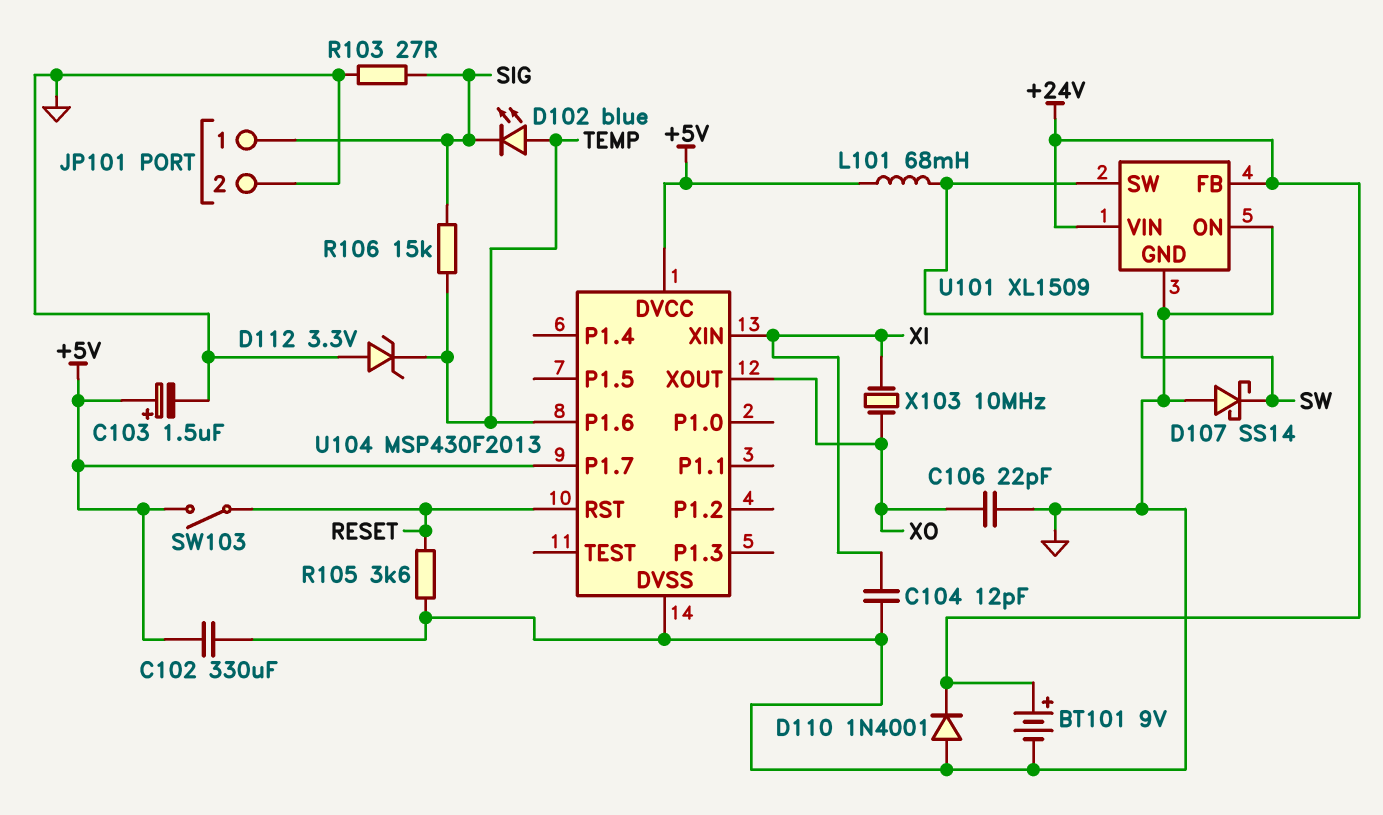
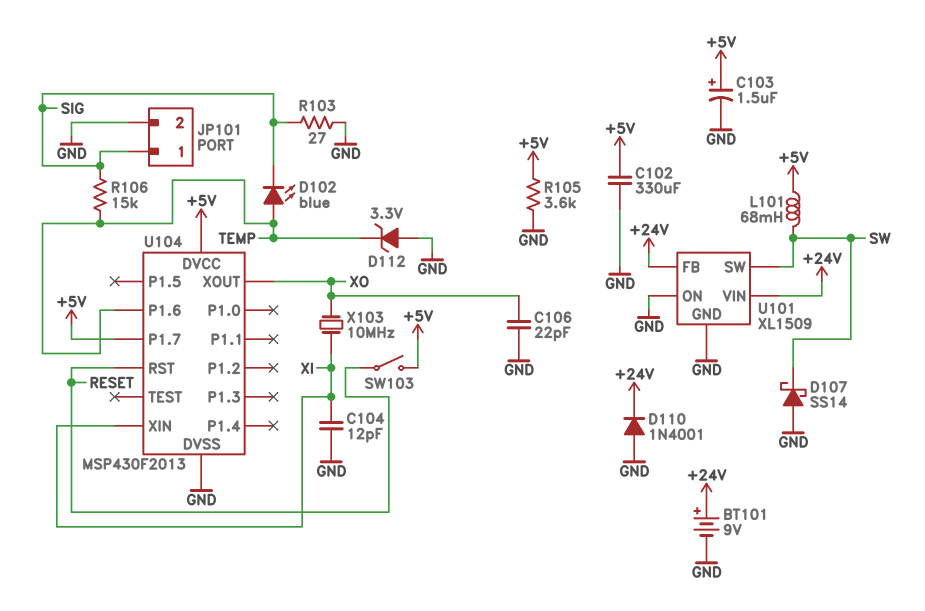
R105: 3.6k (GND, RESET) -> 3.6k (+5V, GND)

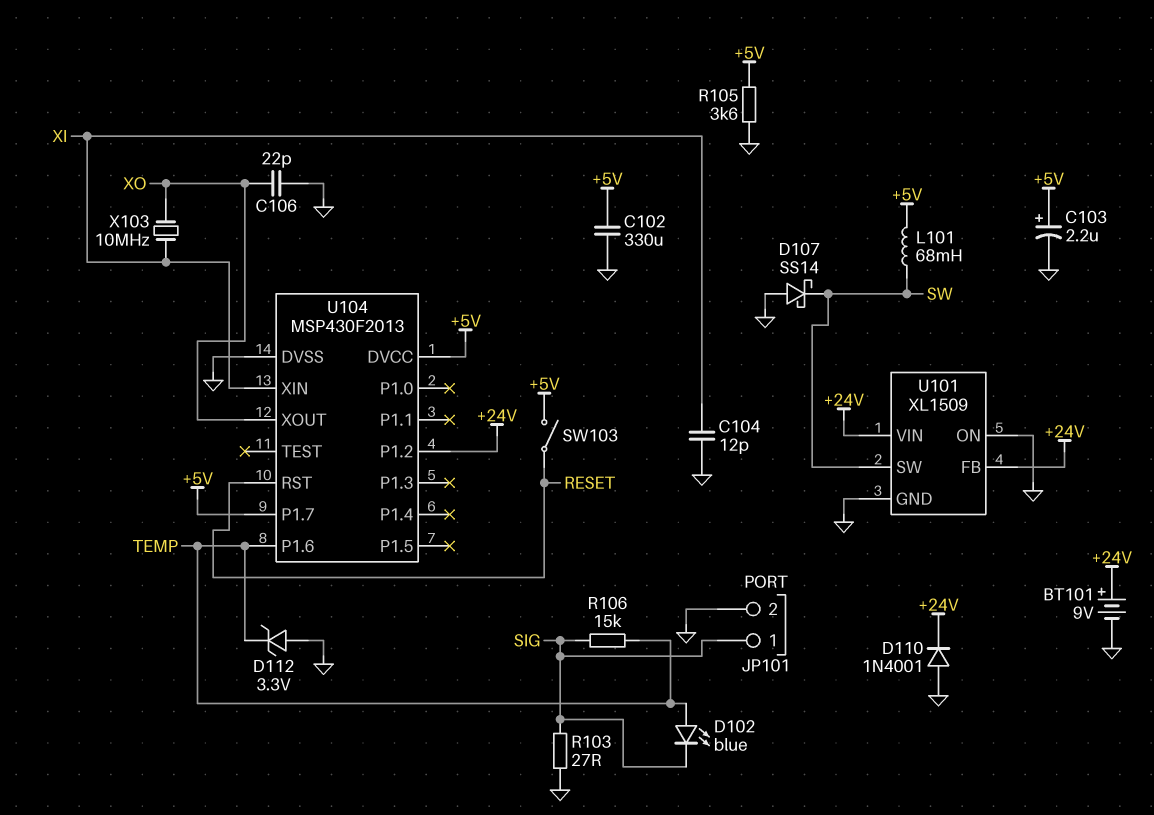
C103: 1.5uF (plus +5V, minus GND) -> 2.2uF (plus +5V, minus GND)
U104 pin P1.2: none -> +24V

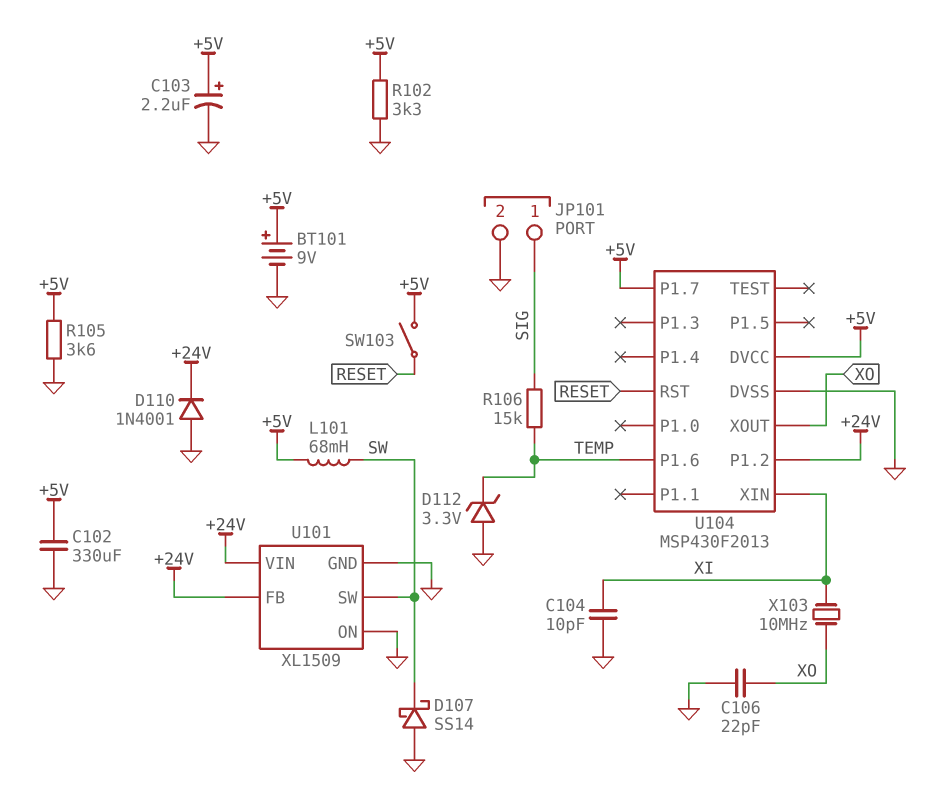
BT101: 9V (plus +24V, minus GND) -> 9V (plus +5V, minus GND)
C104: 12pF (GND, XI) -> 10pF (GND, XI)
D102: LED blue (A TEMP, K SIG) -> none
R102: none -> 3.3k (+5V, GND)
R103: 27 (GND, SIG) -> none

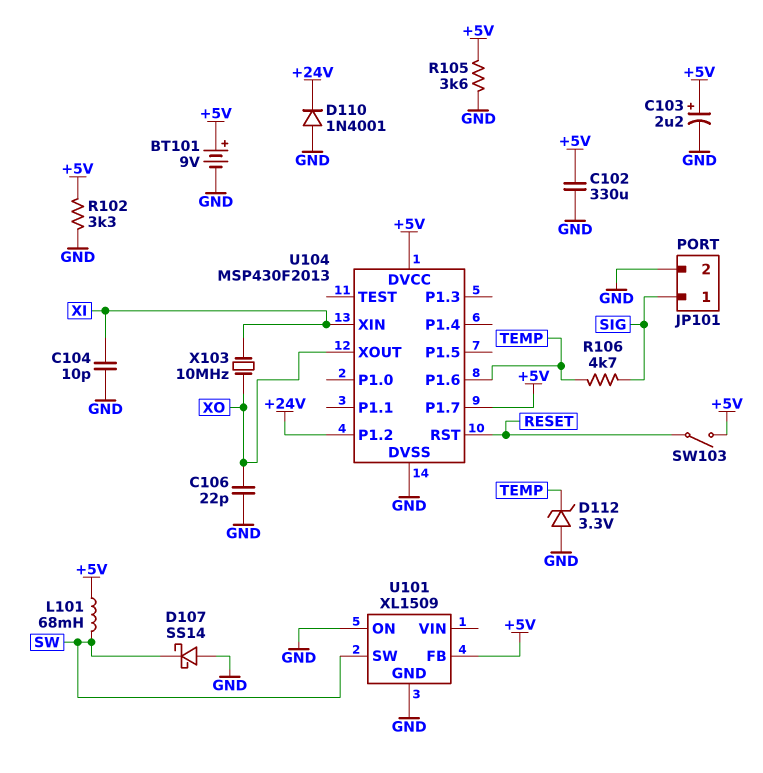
R106: 15k (SIG, TEMP) -> 4.7k (SIG, TEMP)
U101 pin FB: +24V -> +5V
U101 pin VIN: +24V -> none

